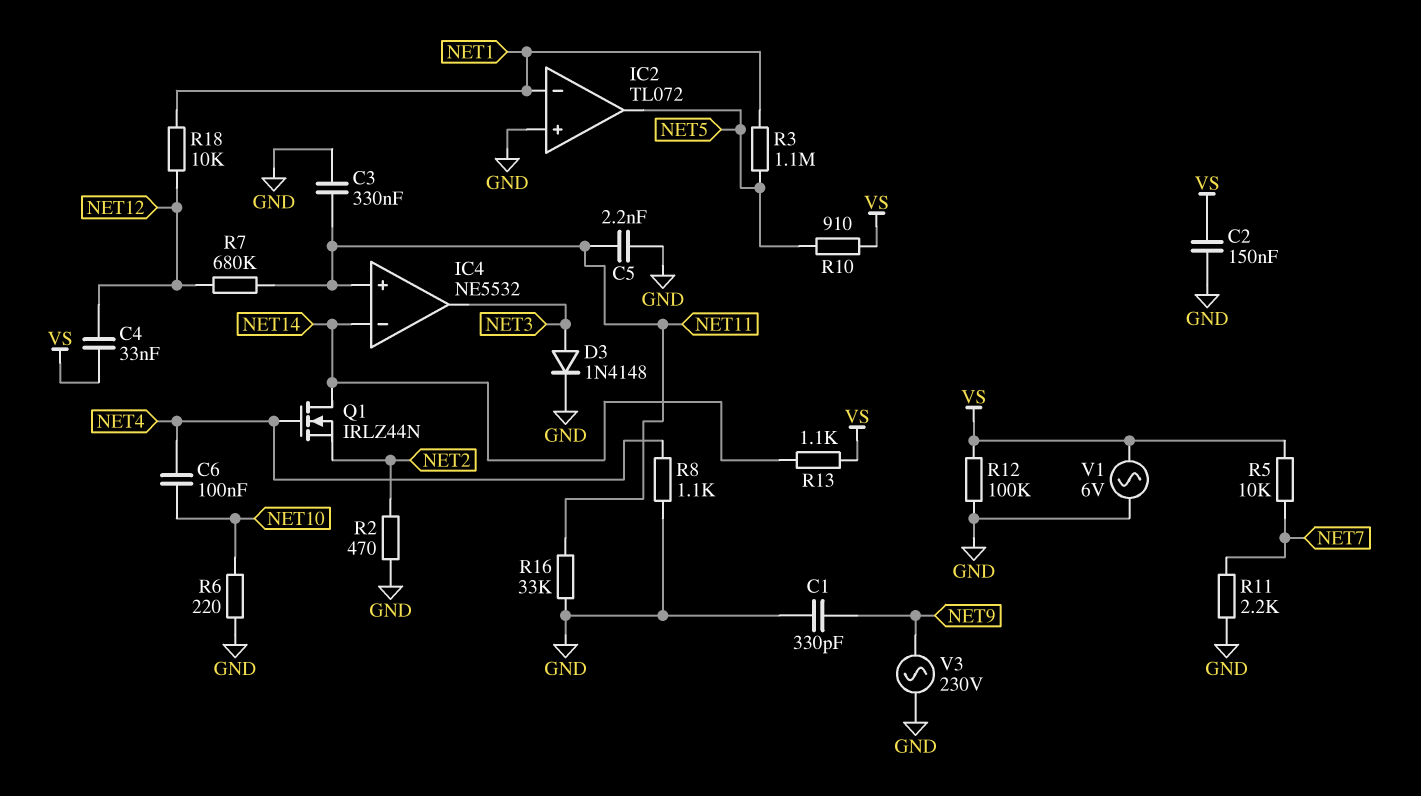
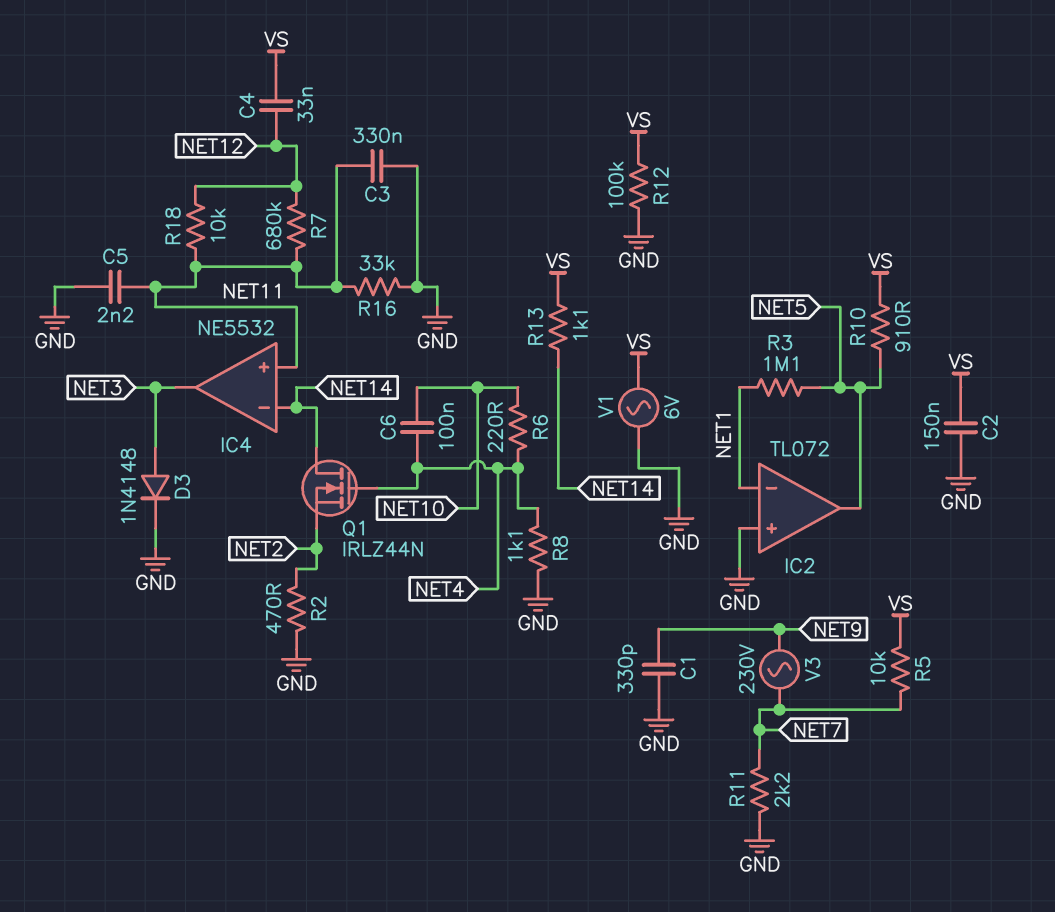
R6: 220 (GND, NET10) -> 220 (NET4, NET10)
R18: 10k (NET1, NET12) -> 10k (NET11, NET12)
V3: AC 230V (GND, NET9) -> AC 230V (NET7, NET9)

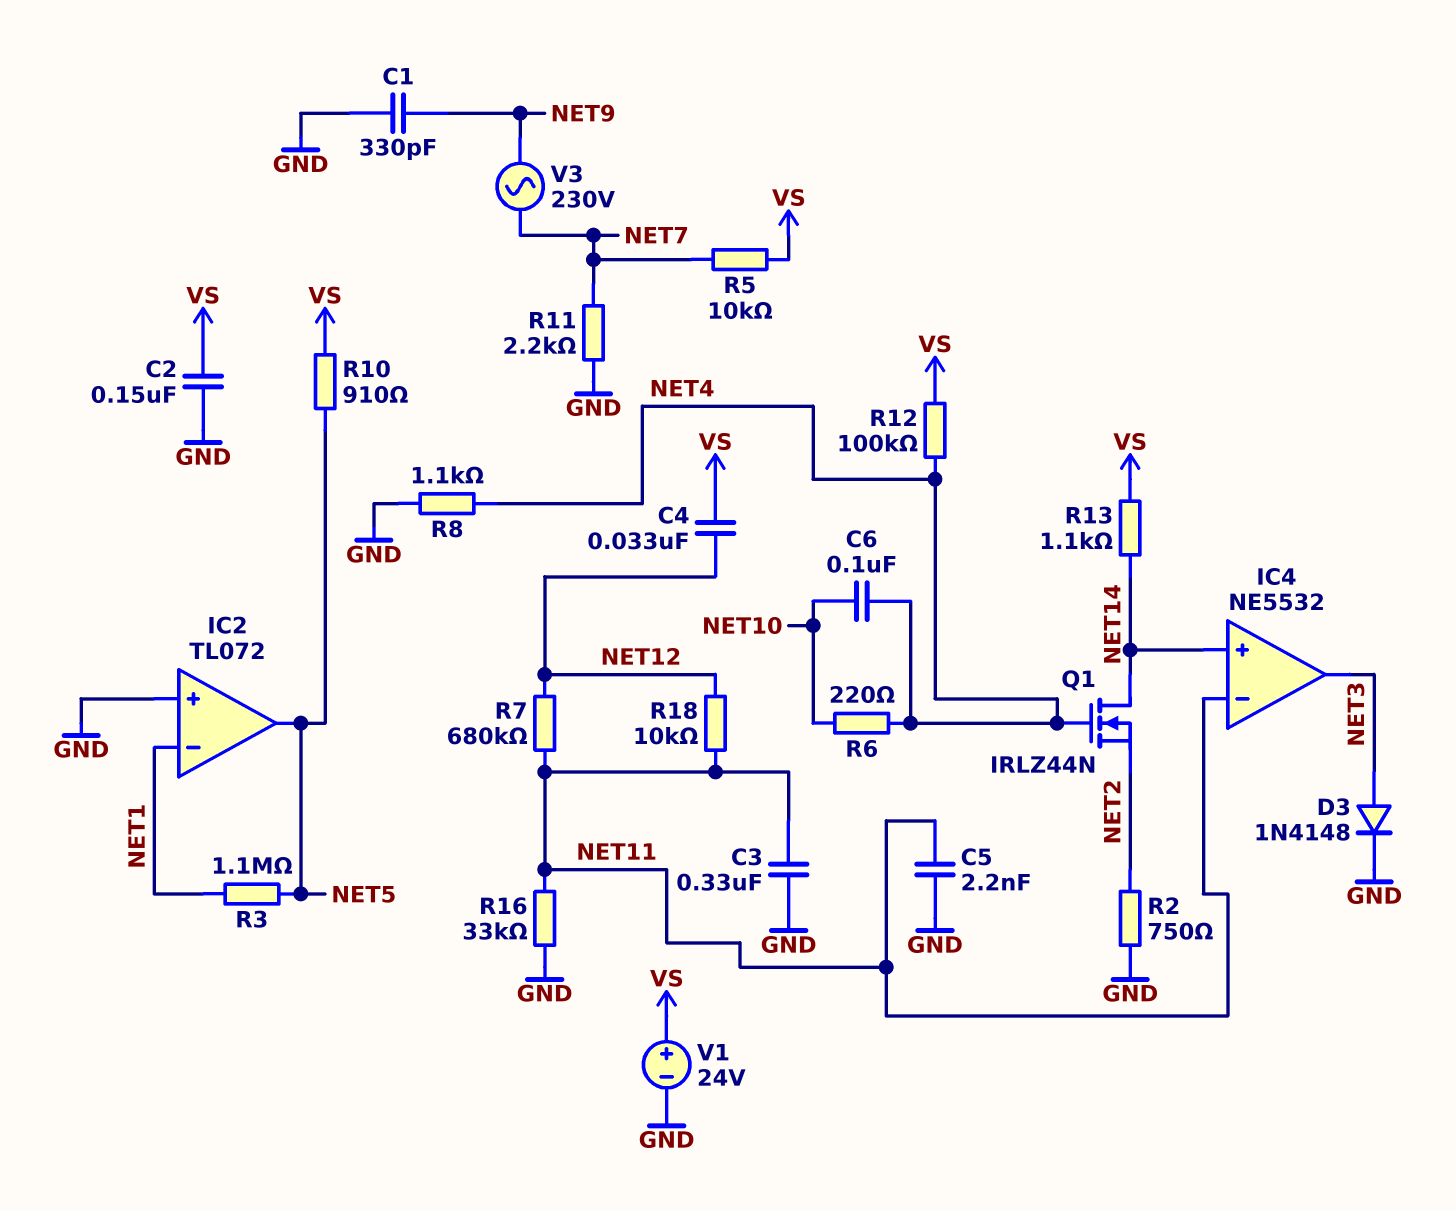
IC4 pin in+: NET11 -> NET14
IC4 pin in-: NET14 -> NET11
R2: 470 (GND, NET2) -> 750 (GND, NET2)
R12: 100k (GND, VS) -> 100k (NET4, VS)
V1: AC 6V (GND, VS) -> 24V (plus VS, minus GND)

